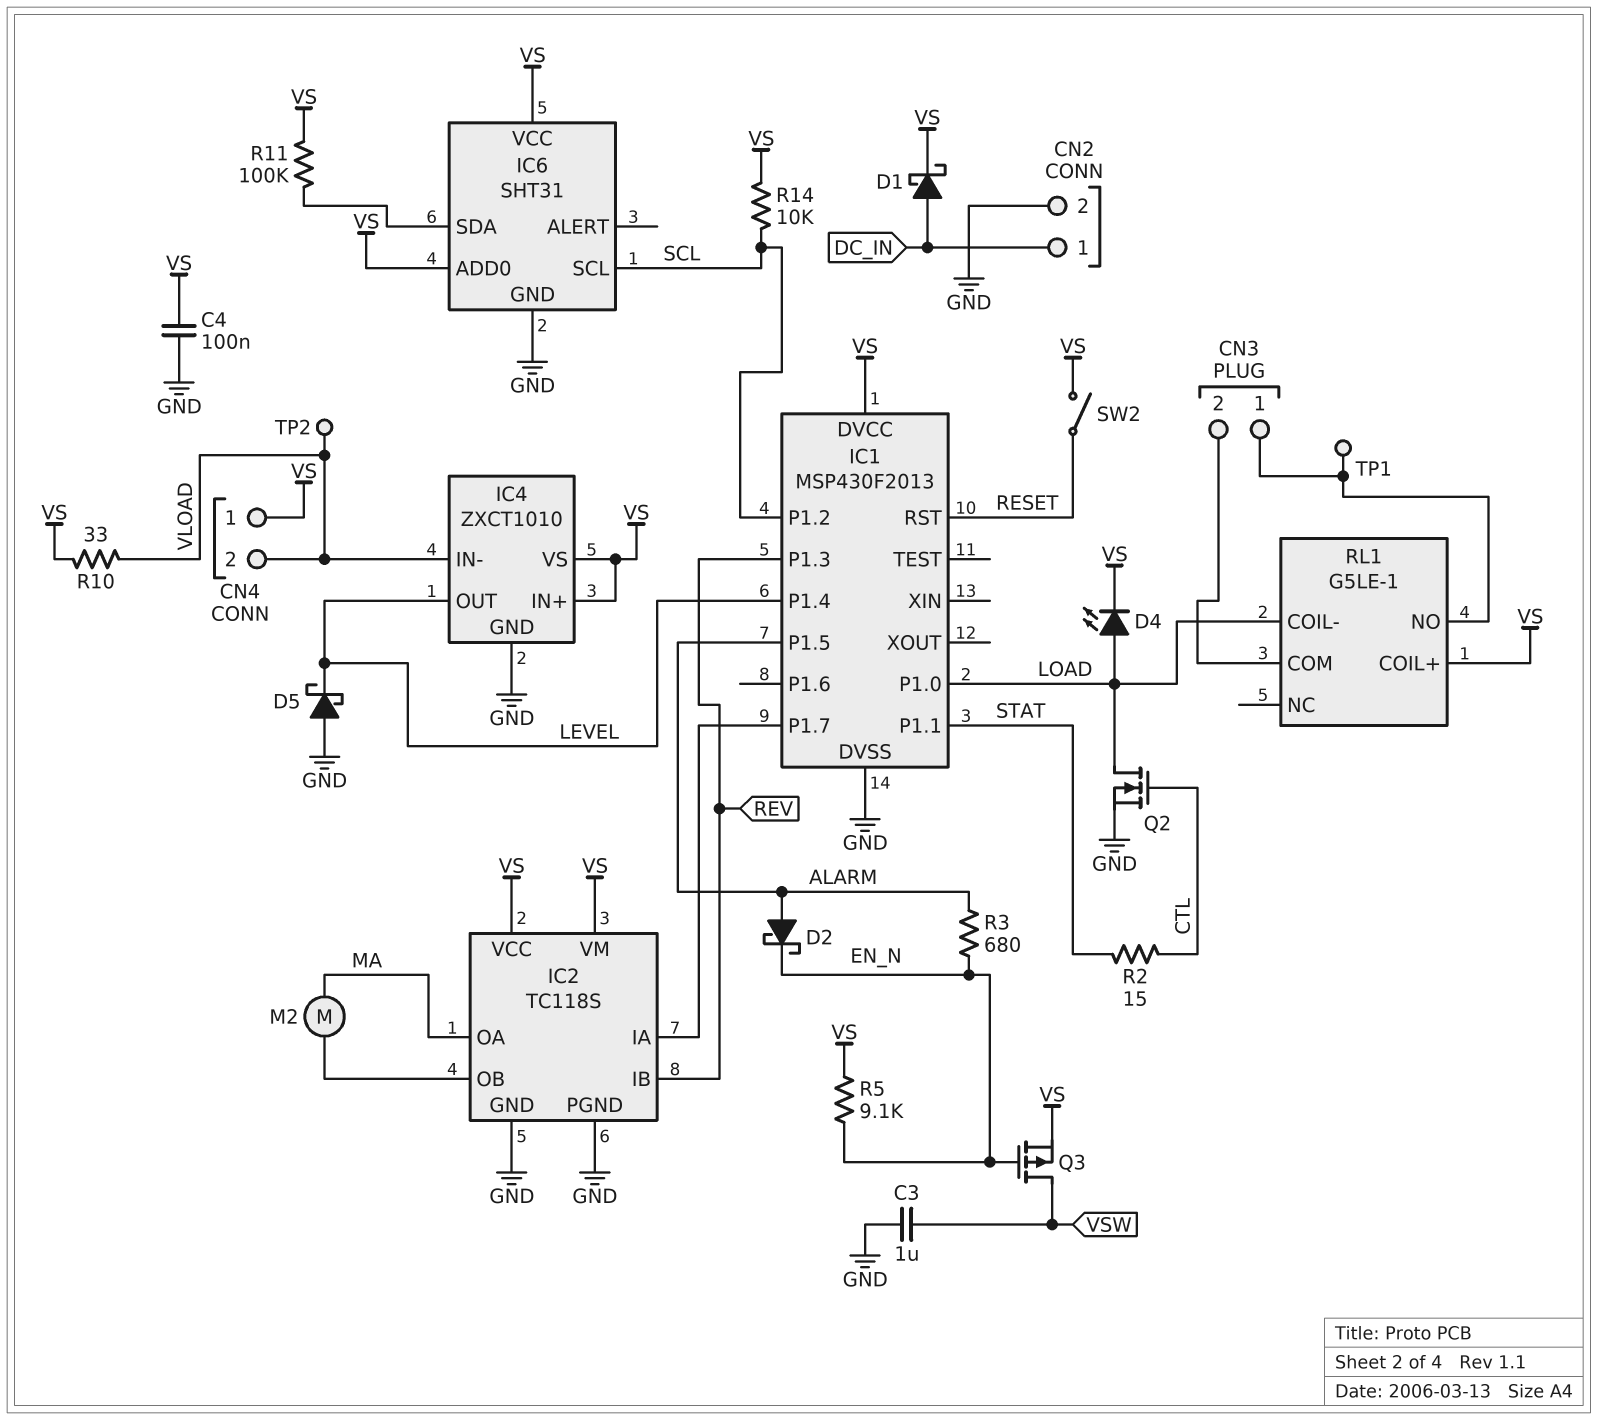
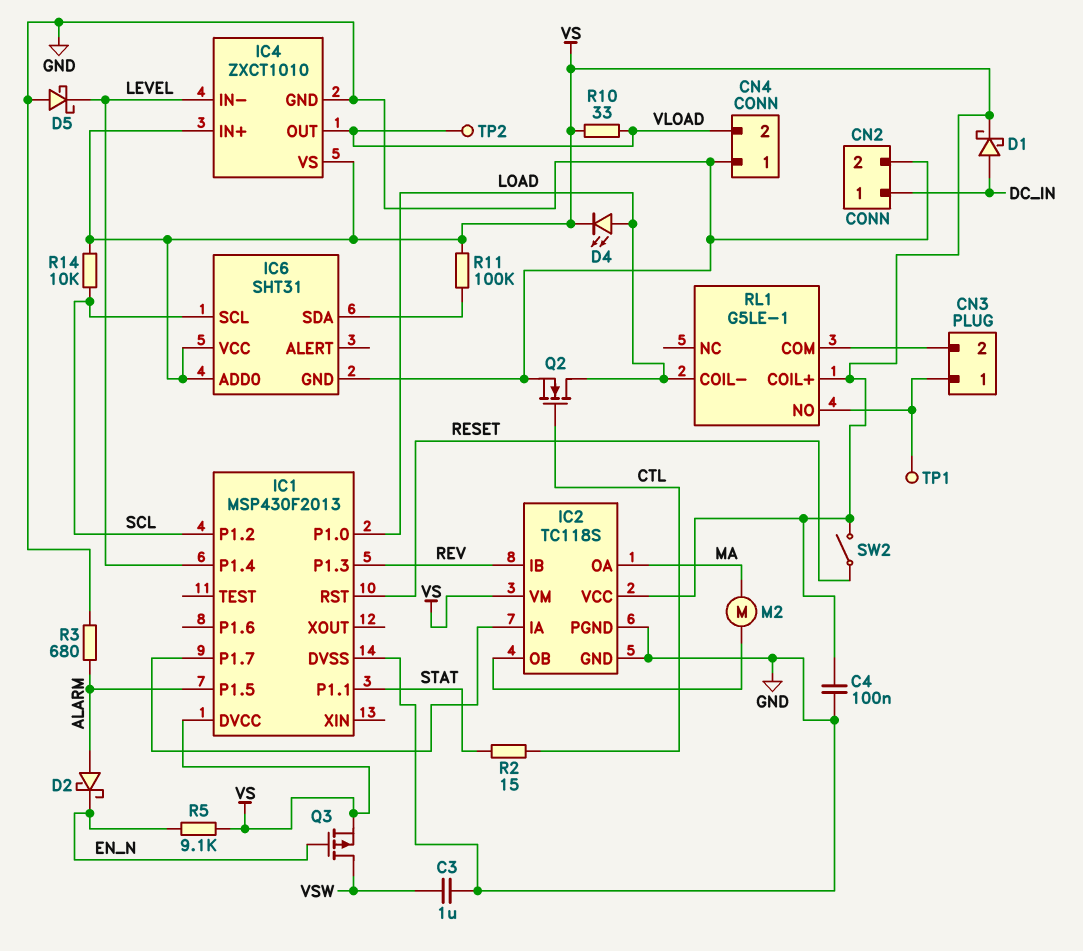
CN4 pin 1: VS -> GND
IC4 pin IN-: VLOAD -> LEVEL
IC4 pin OUT: LEVEL -> VLOAD
R3: 680 (ALARM, EN_N) -> 680 (ALARM, GND)

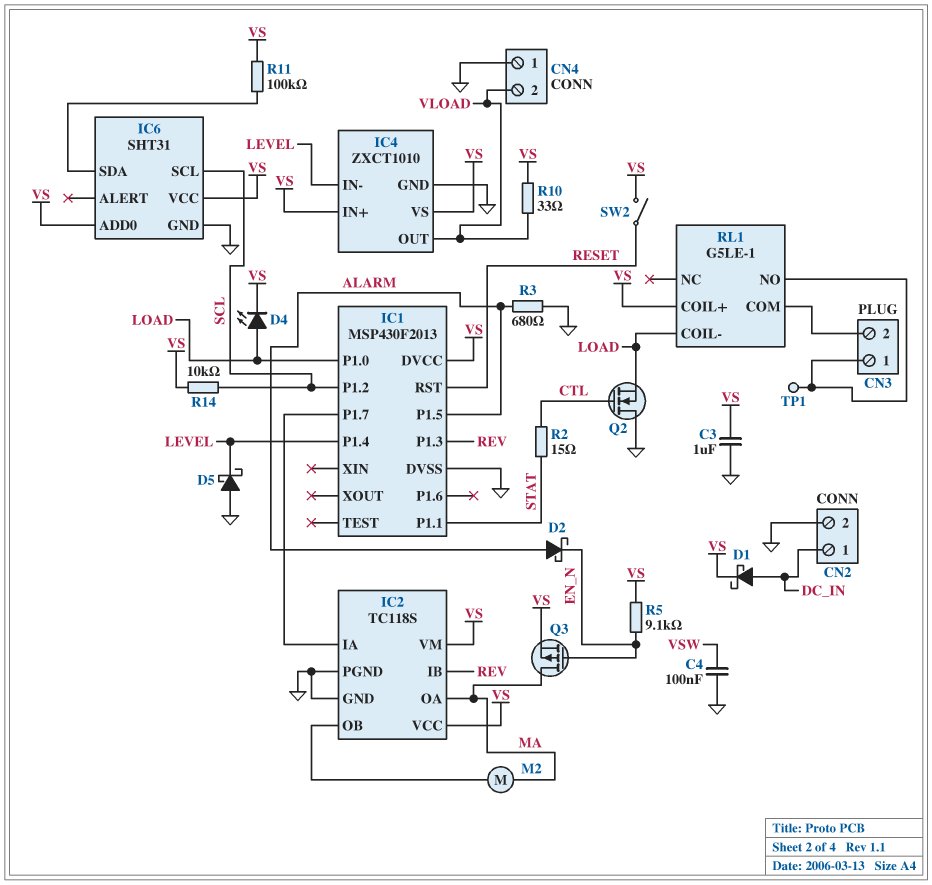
C3: 1uF (GND, VSW) -> 1uF (GND, VS)
C4: 100nF (GND, VS) -> 100nF (GND, VSW)
Q2: NMOS (G CTL, D LOAD, S GND) -> NMOS (G CTL, D GND, S LOAD)
Q3: PMOS (G EN_N, D VSW, S VS) -> PMOS (G EN_N, D MA, S VS)
TP2: test point (VLOAD) -> none

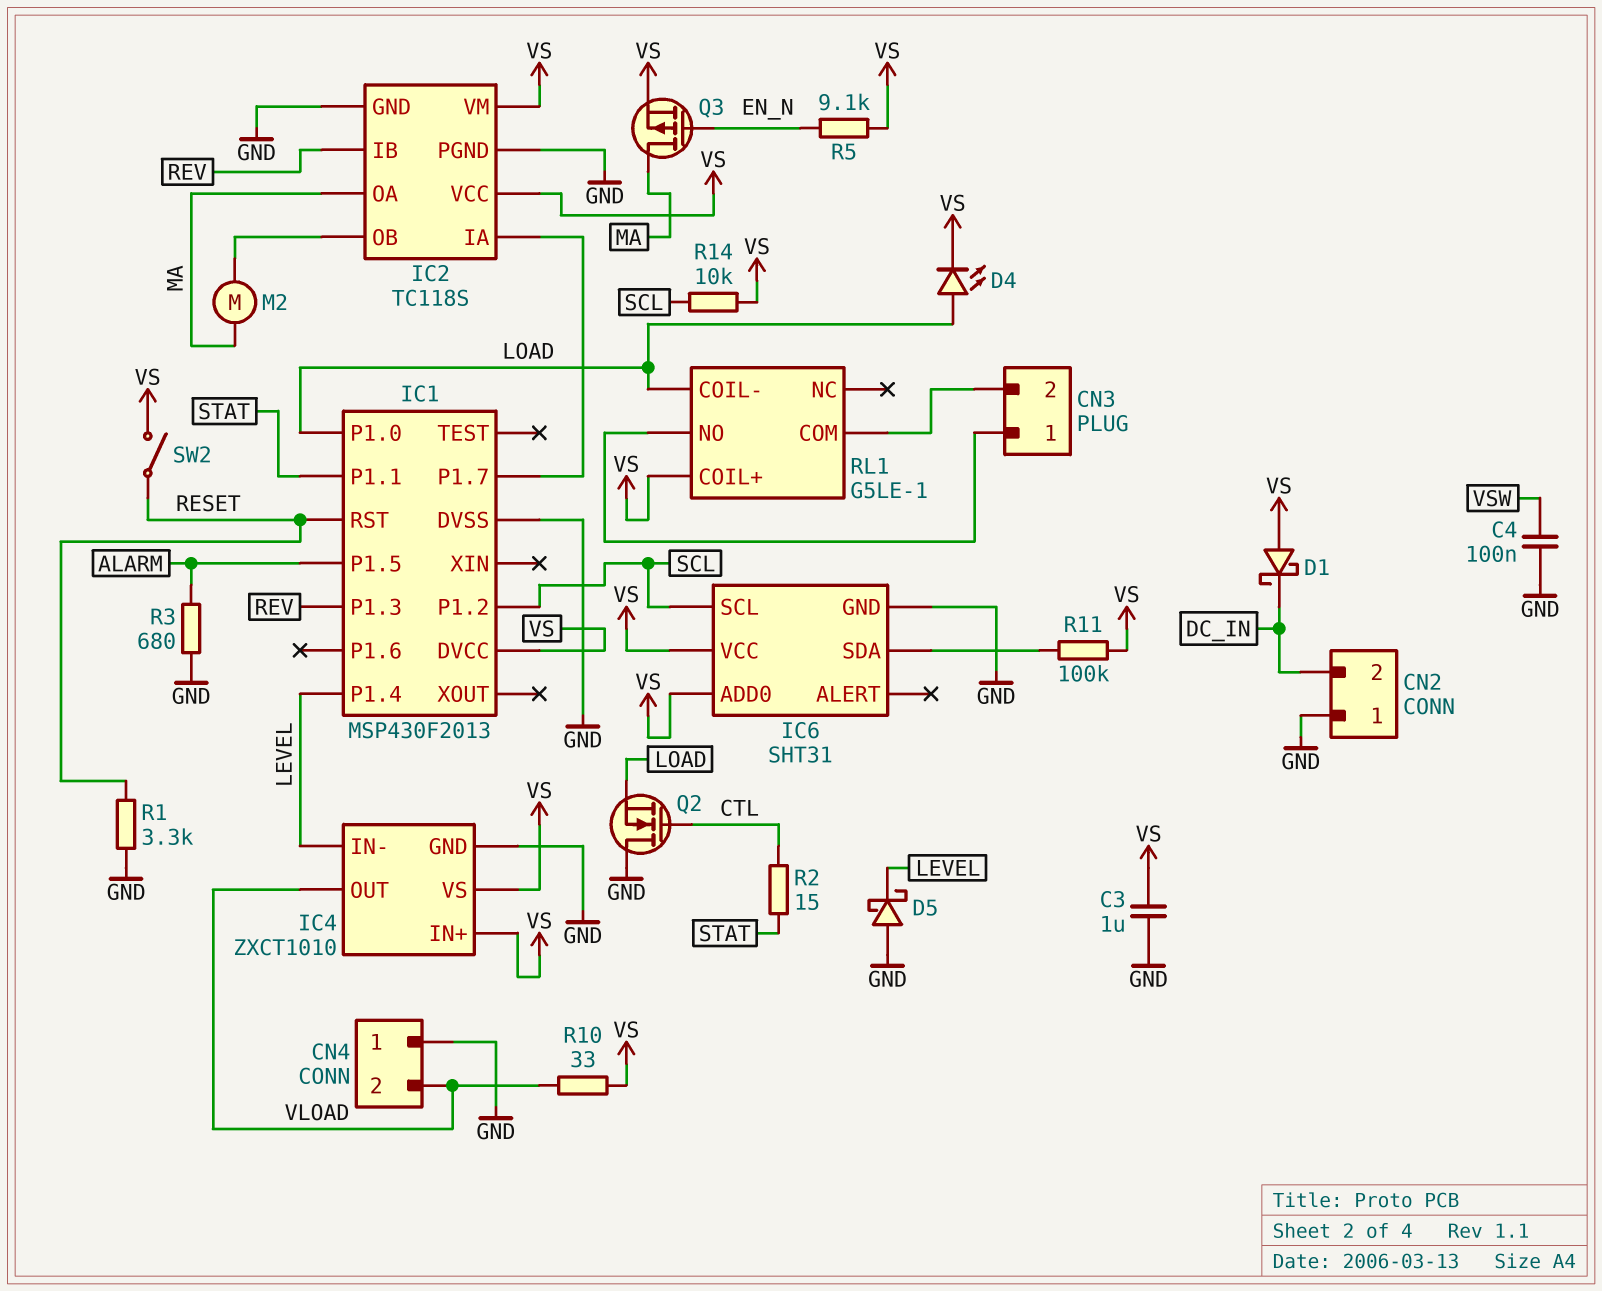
CN2 pin 1: DC_IN -> GND
CN2 pin 2: GND -> DC_IN
D1: schottky (A DC_IN, K VS) -> schottky (A VS, K DC_IN)
D2: schottky (A ALARM, K EN_N) -> none
R1: none -> 3.3k (GND, RESET)
TP1: test point (CN3/1) -> none

